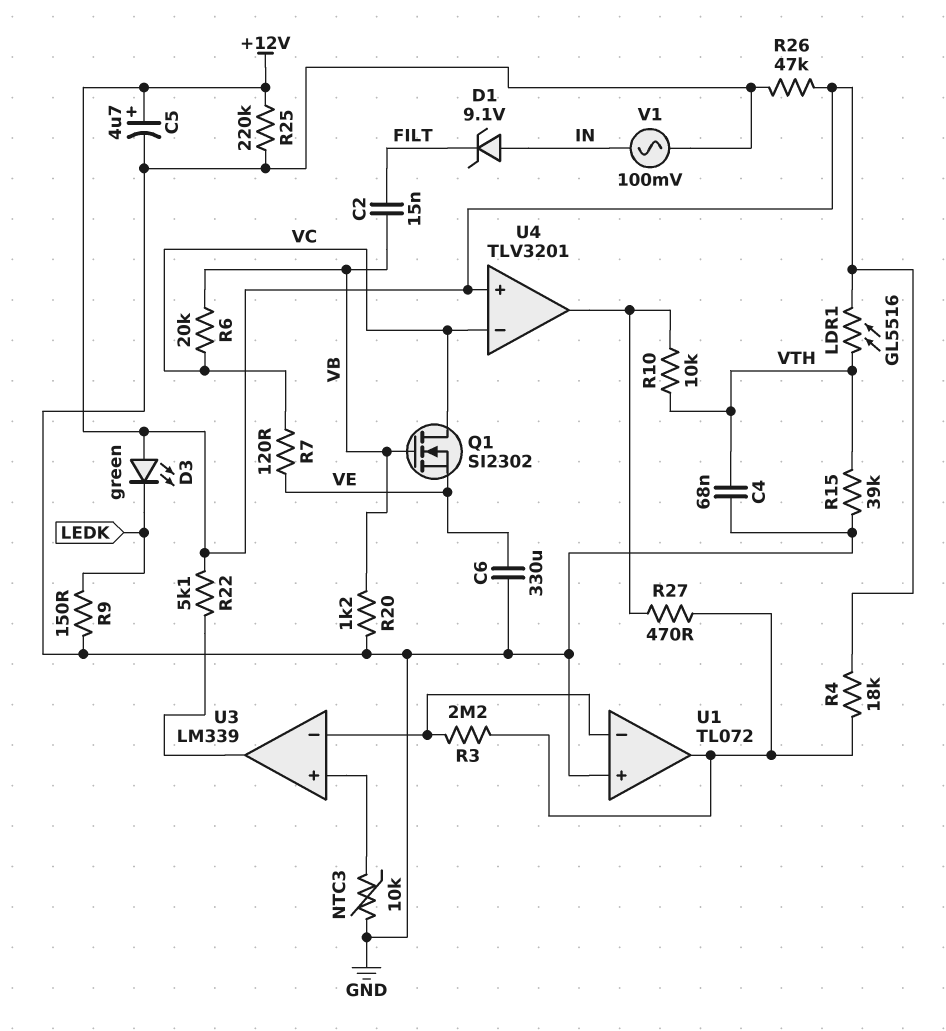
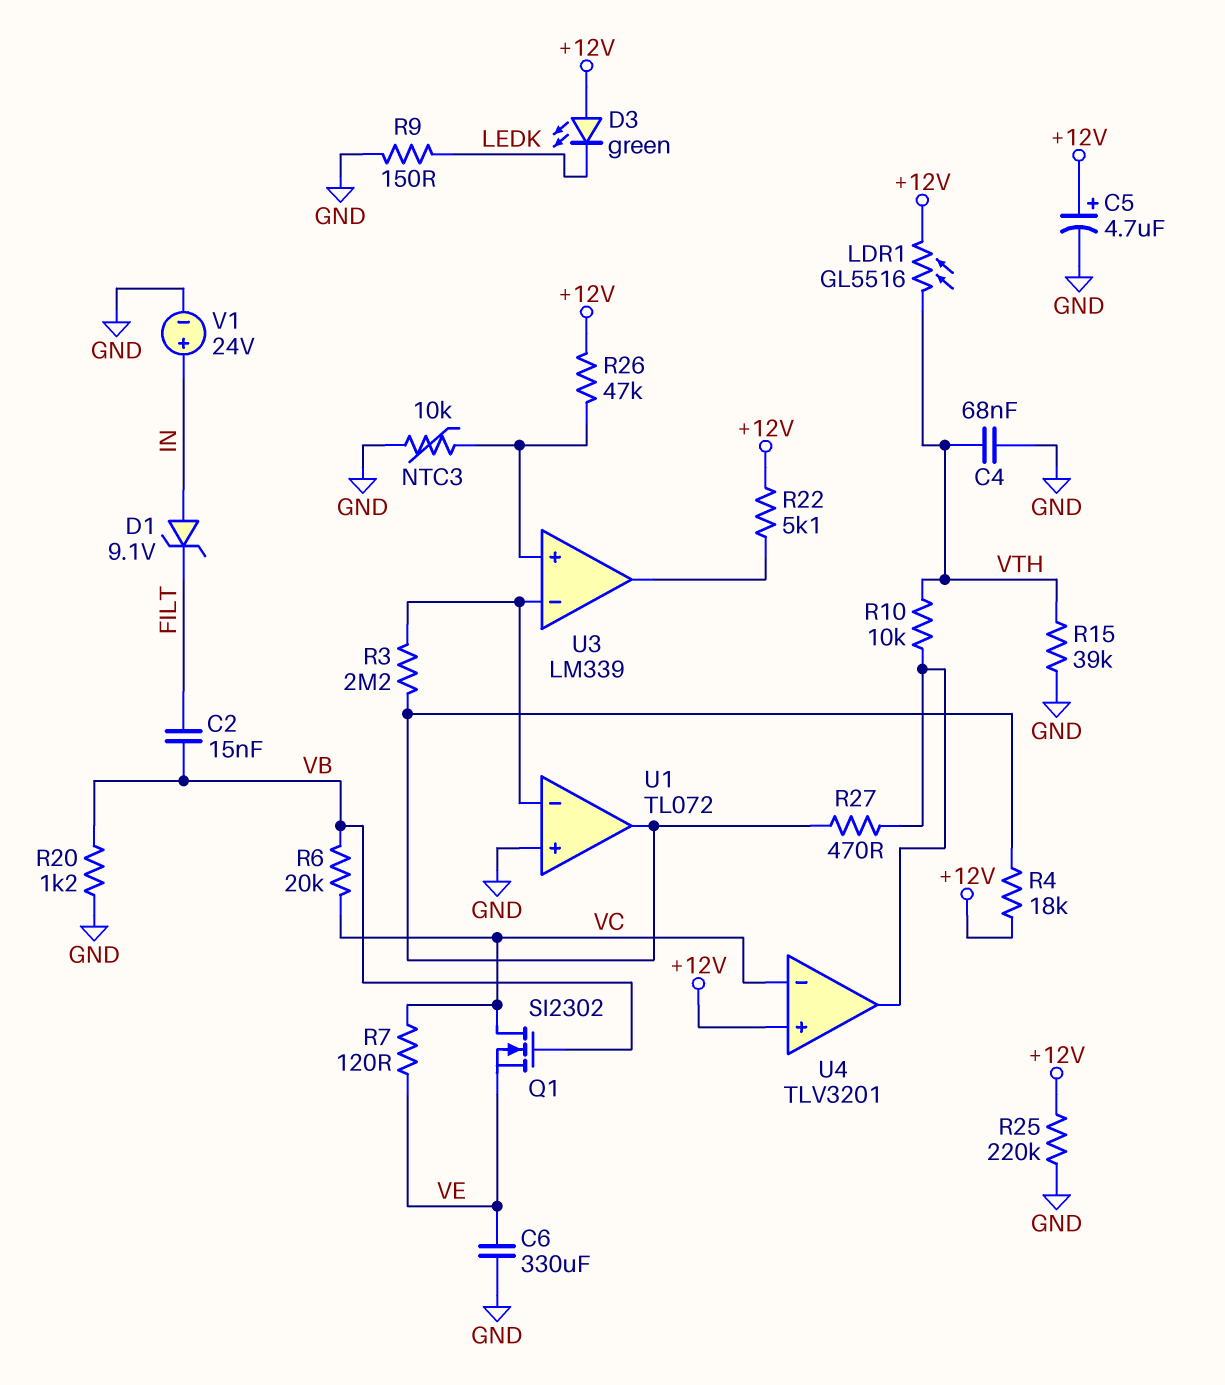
R26: 47k (+12V, GND) -> 47k (+12V, U3/in+)
V1: AC 100mV (GND, IN) -> 24V (plus IN, minus GND)

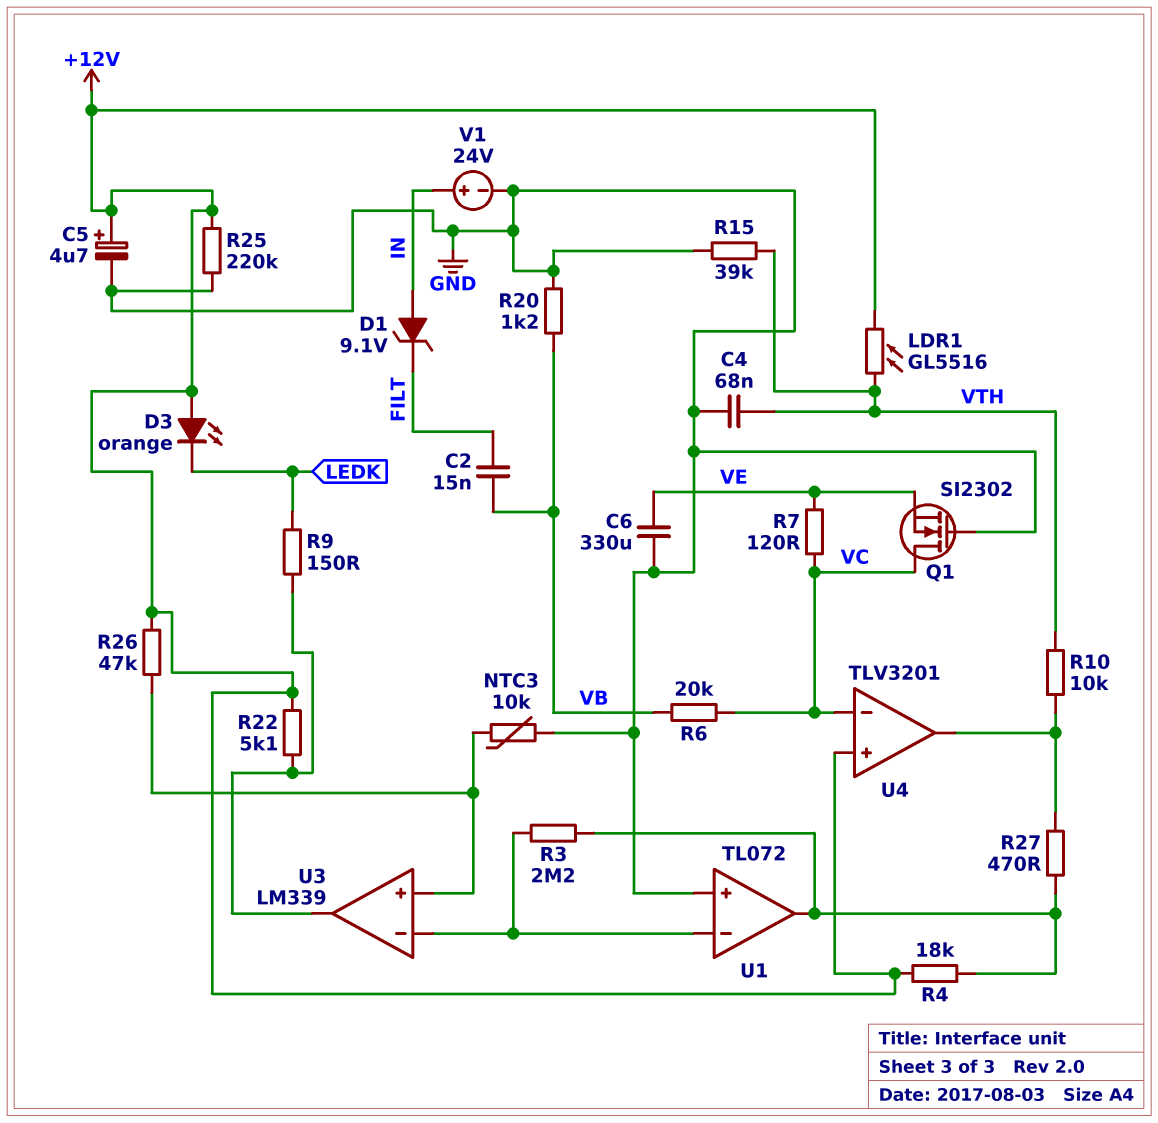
D3: LED green (A +12V, K LEDK) -> LED orange (A +12V, K LEDK)
Q1: NMOS SI2302 (G VB, D VC, S VE) -> NMOS SI2302 (G GND, D VC, S VE)
R9: 150 (GND, LEDK) -> 150 (LEDK, U3/out)

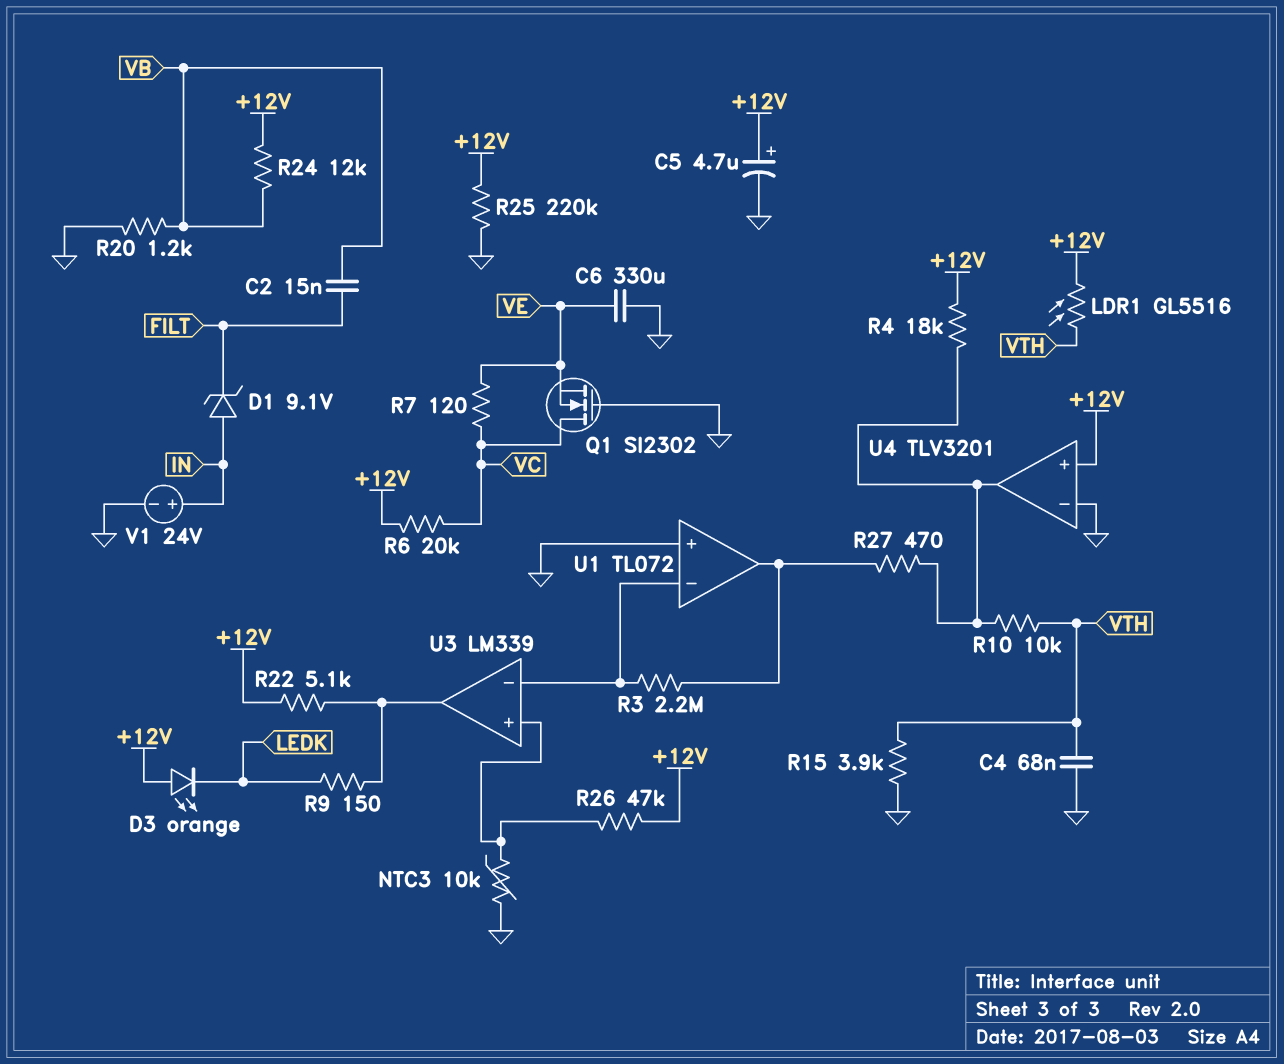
R4: 18k (+12V, U1/out) -> 18k (+12V, U4/out)
R6: 20k (VB, VC) -> 20k (+12V, VC)
R15: 39k (GND, VTH) -> 3.9k (GND, VTH)
R24: none -> 12k (+12V, VB)
U4 pin in-: VC -> GND

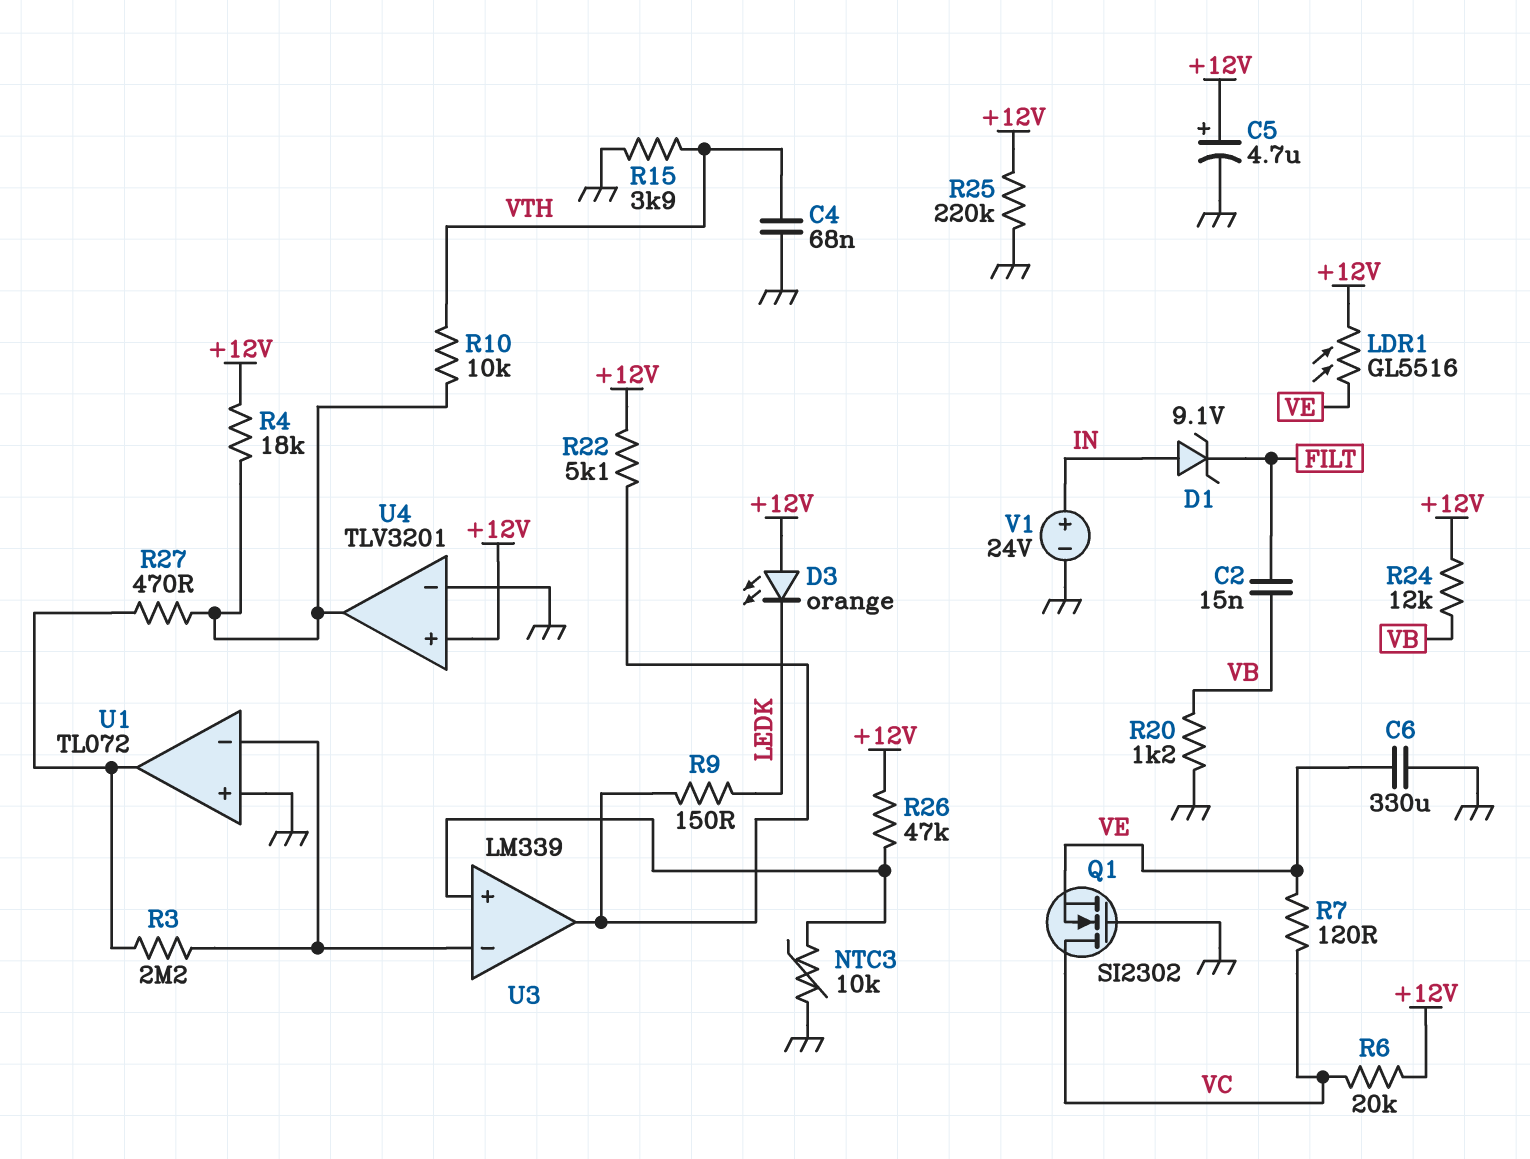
LDR1: GL5516 (+12V, VTH) -> GL5516 (+12V, VE)

